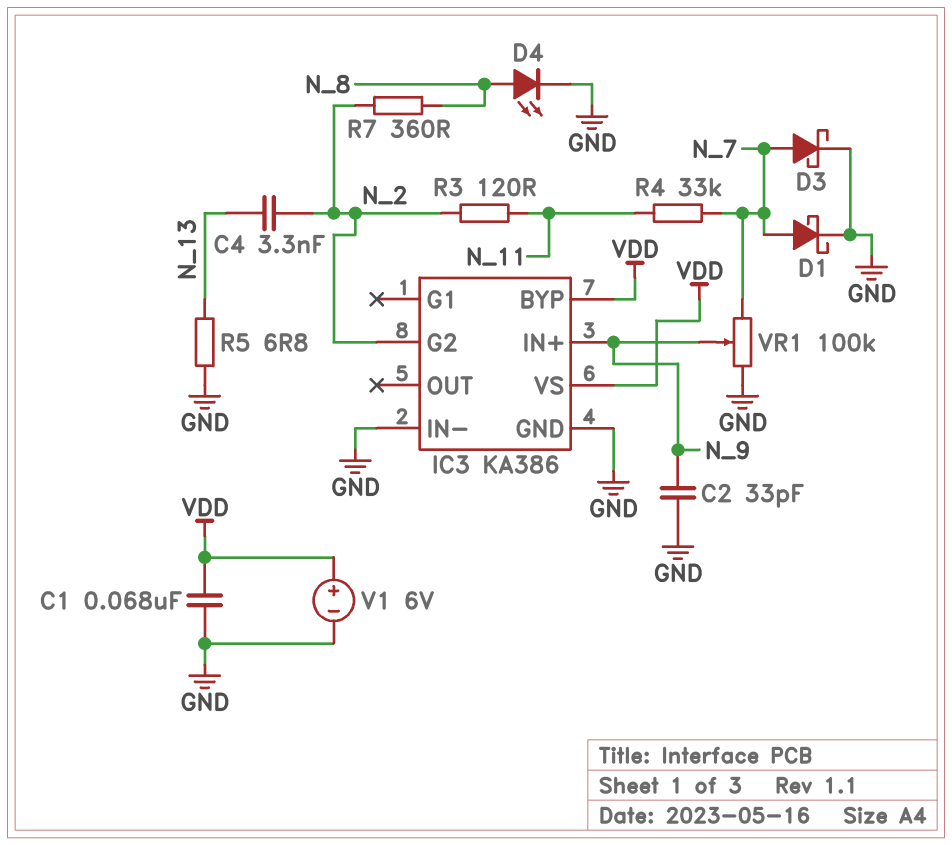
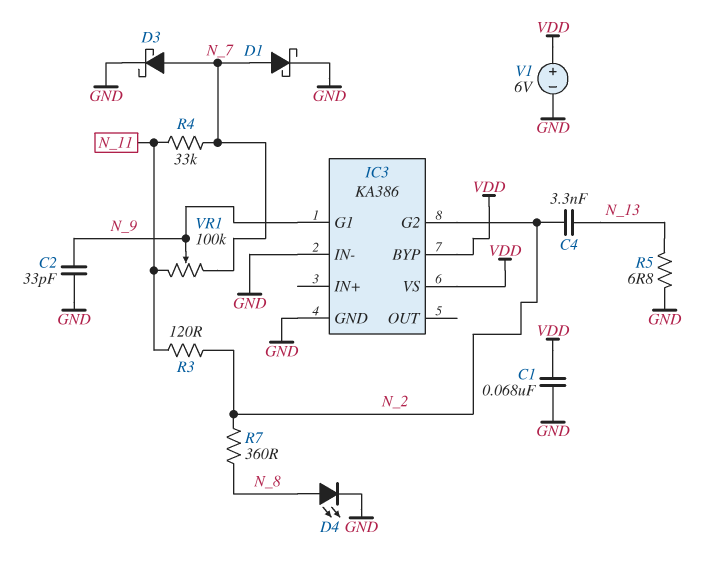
IC3 pin G1: none -> N_9
IC3 pin IN+: N_9 -> none
VR1: 100k (GND, N_7, wiper N_9) -> 100k (N_7, N_11, wiper N_9)

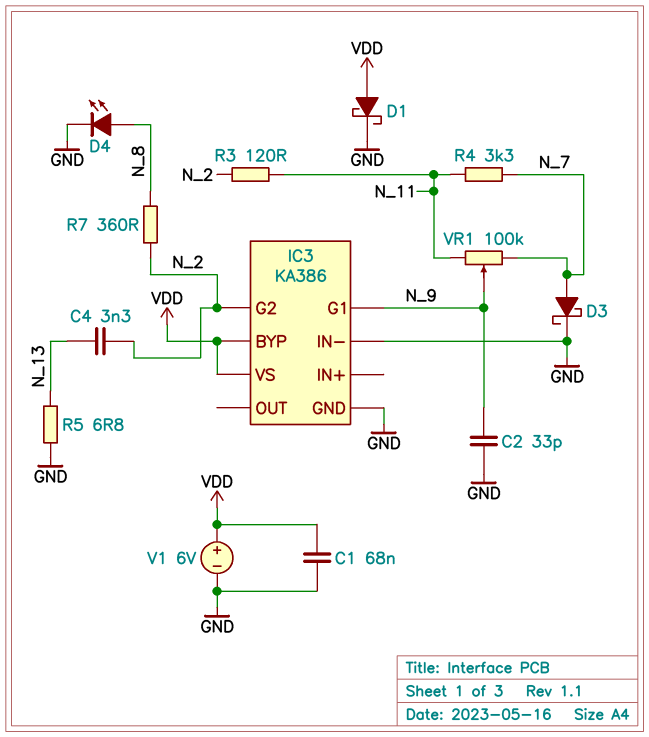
D1: schottky (A N_7, K GND) -> schottky (A VDD, K GND)
R4: 33k (N_7, N_11) -> 3.3k (N_7, N_11)

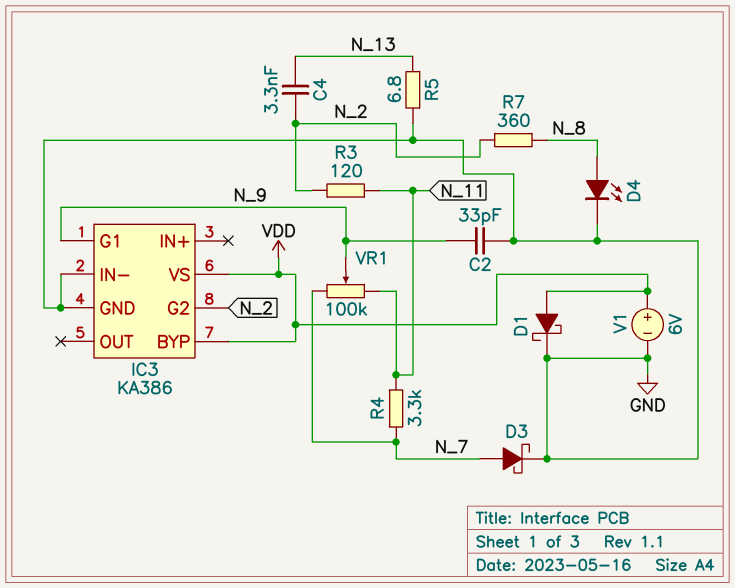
C1: 68nF (GND, VDD) -> none

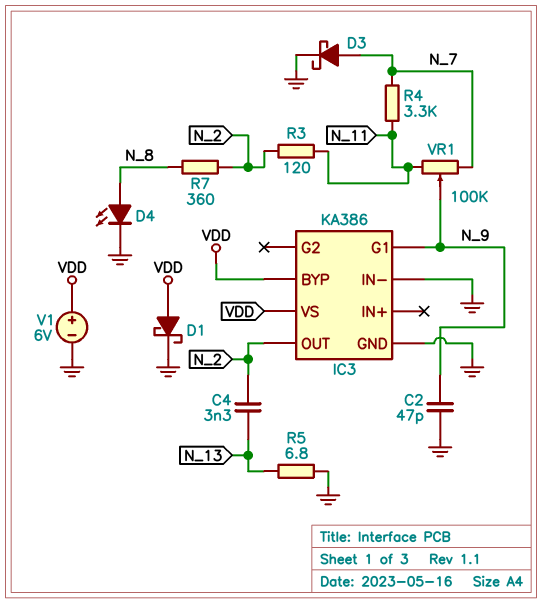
C2: 33pF (GND, N_9) -> 47pF (GND, N_9)
IC3 pin G2: N_2 -> none
IC3 pin OUT: none -> N_2

